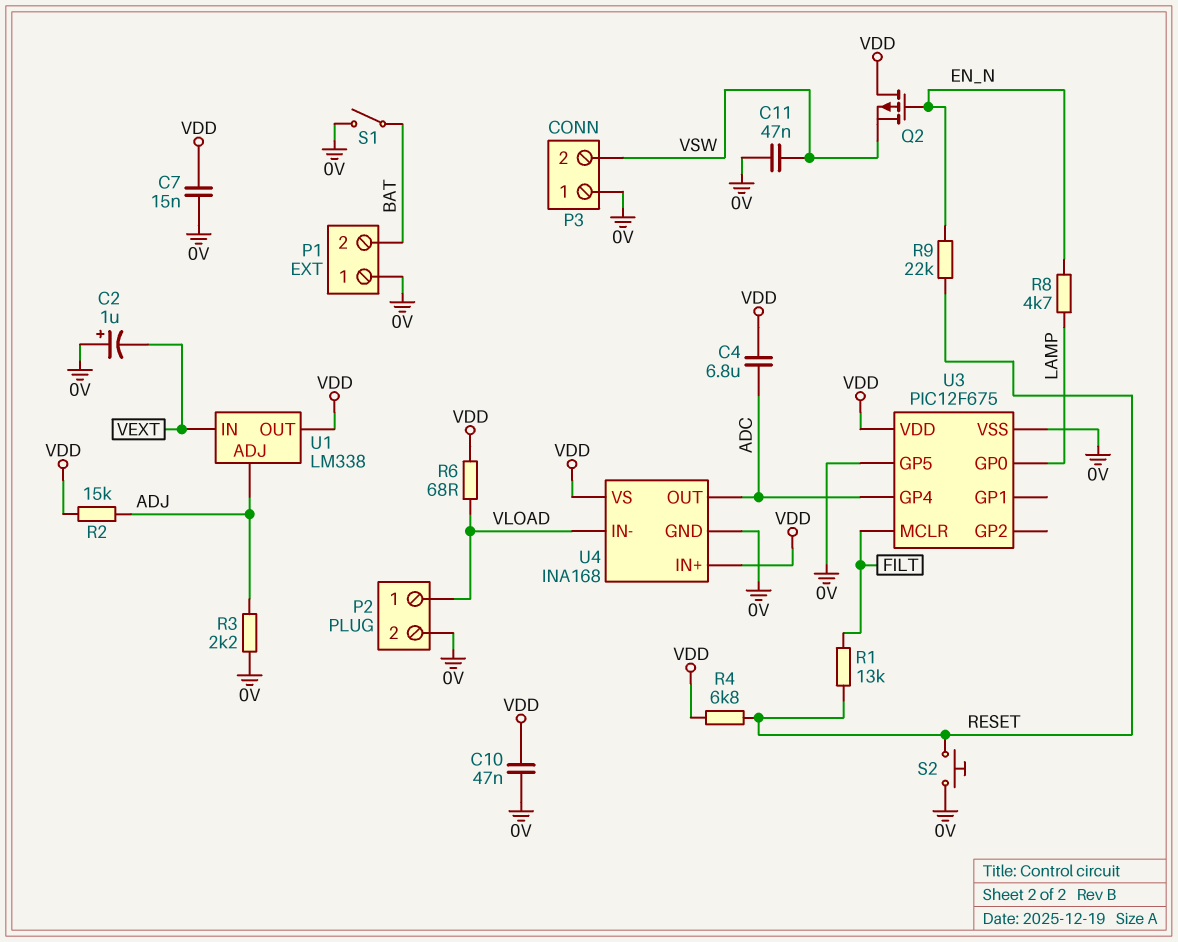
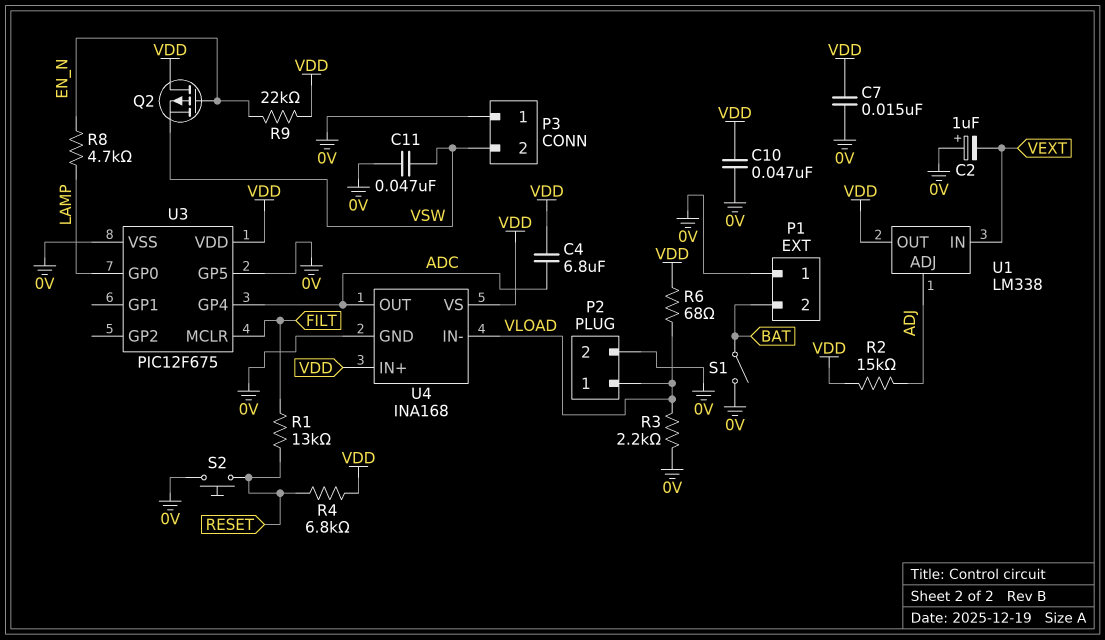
R3: 2.2k (0V, ADJ) -> 2.2k (0V, VLOAD)
R9: 22k (EN_N, RESET) -> 22k (EN_N, VDD)

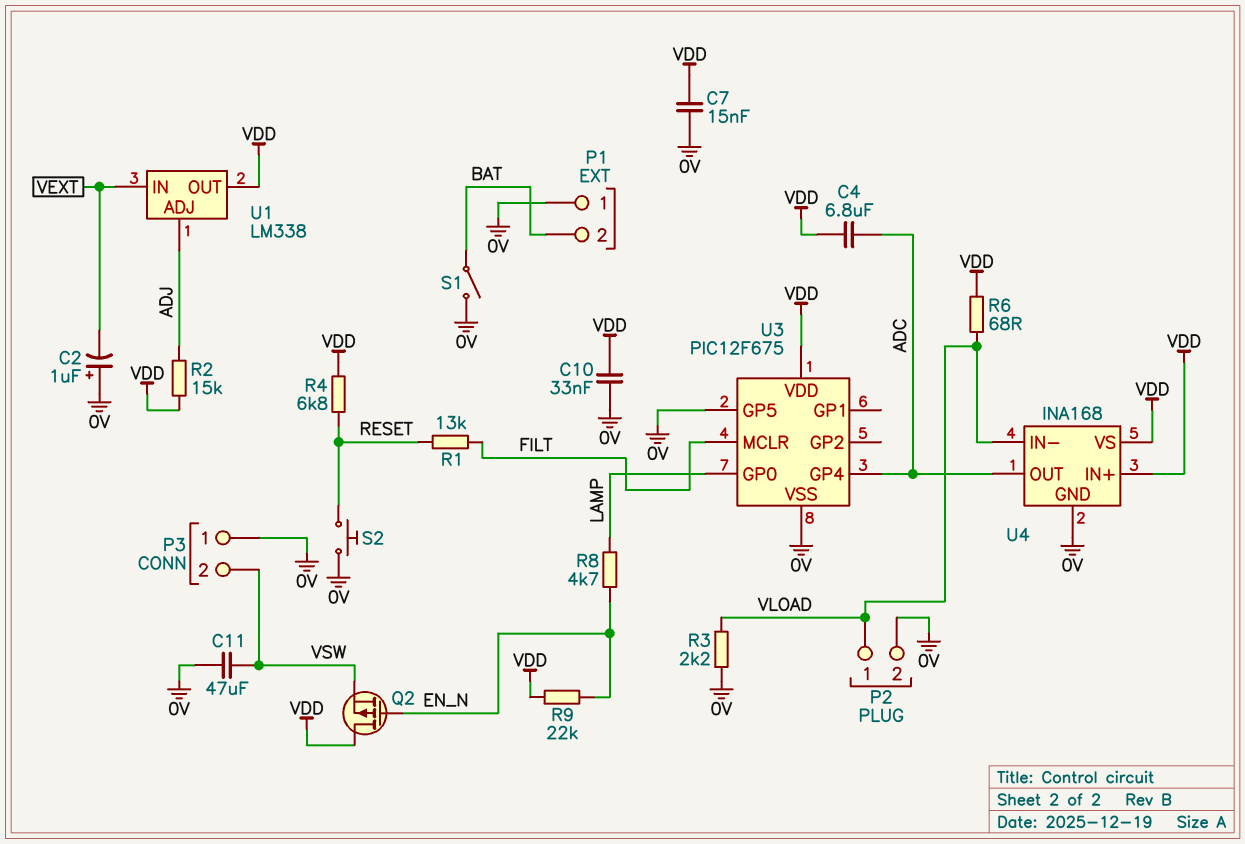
C10: 47nF (0V, VDD) -> 33nF (0V, VDD)
C11: 47nF (0V, VSW) -> 47uF (0V, VSW)

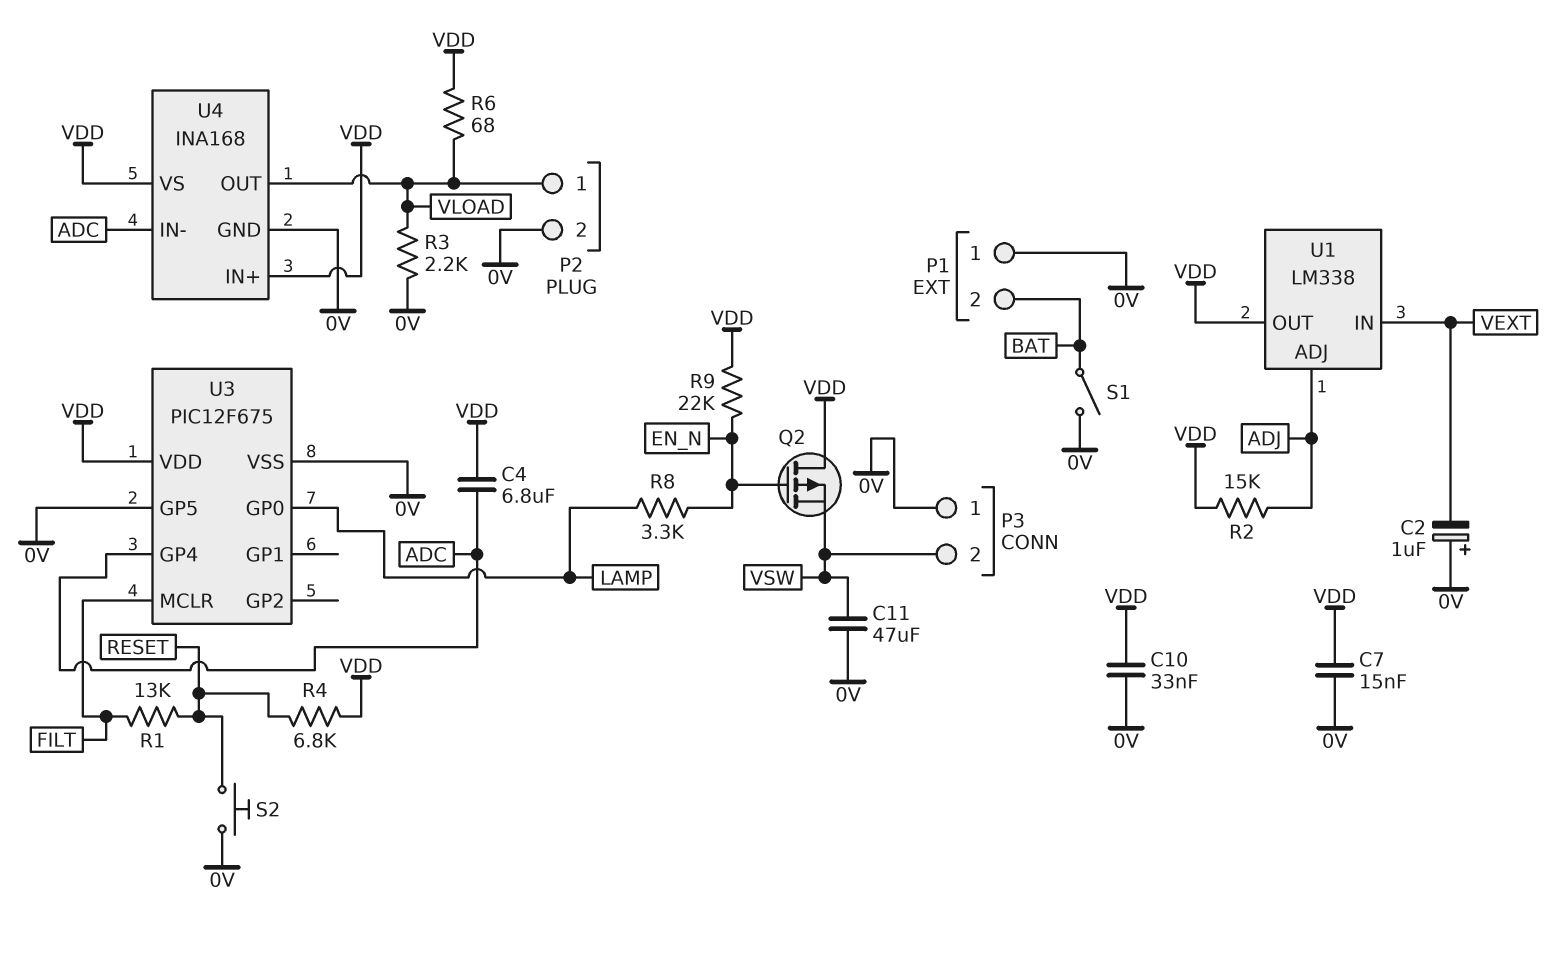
R8: 4.7k (EN_N, LAMP) -> 3.3k (EN_N, LAMP)
U4 pin IN-: VLOAD -> ADC
U4 pin OUT: ADC -> VLOAD

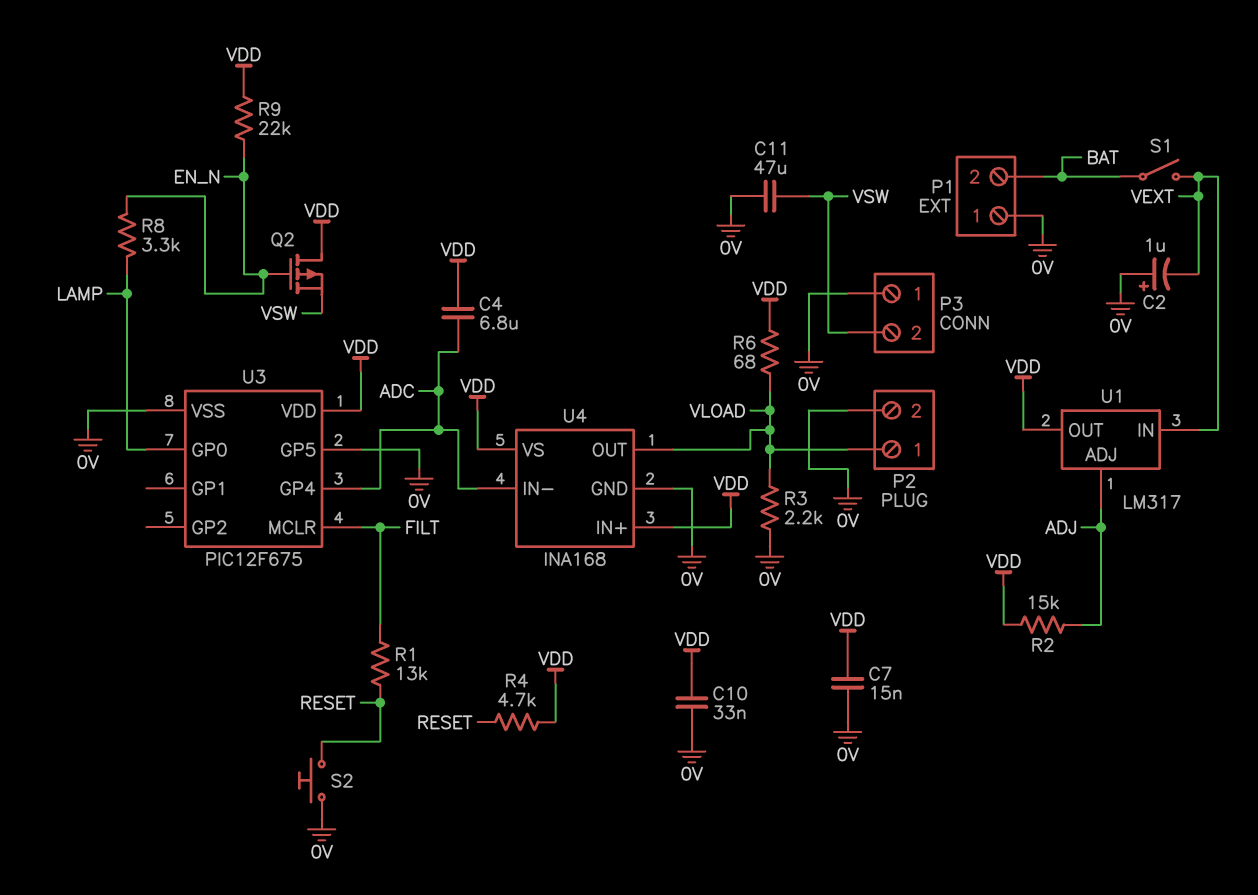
R4: 6.8k (RESET, VDD) -> 4.7k (RESET, VDD)
S1: switch (0V, BAT) -> switch (BAT, VEXT)
U1: LM338 -> LM317

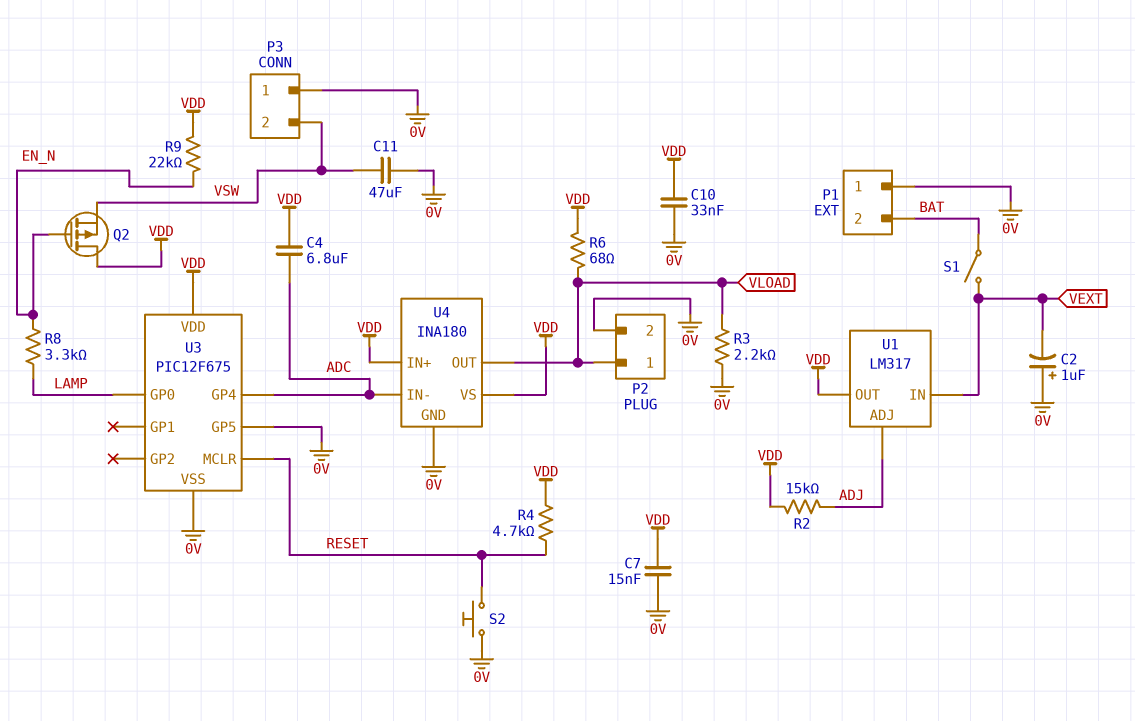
R1: 13k (FILT, RESET) -> none
U3 pin MCLR: FILT -> RESET
U4: INA168 -> INA180

